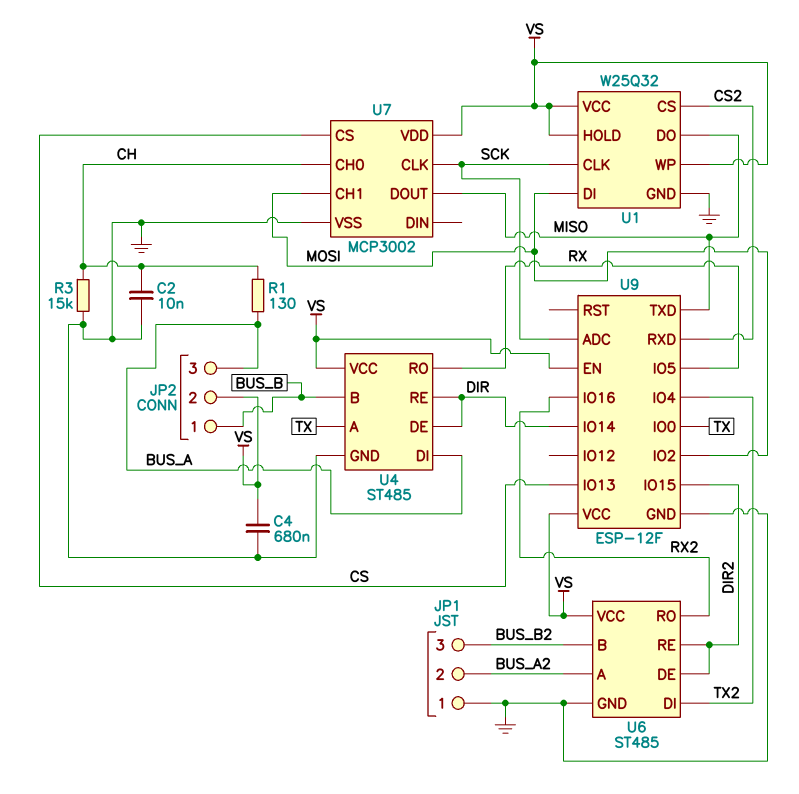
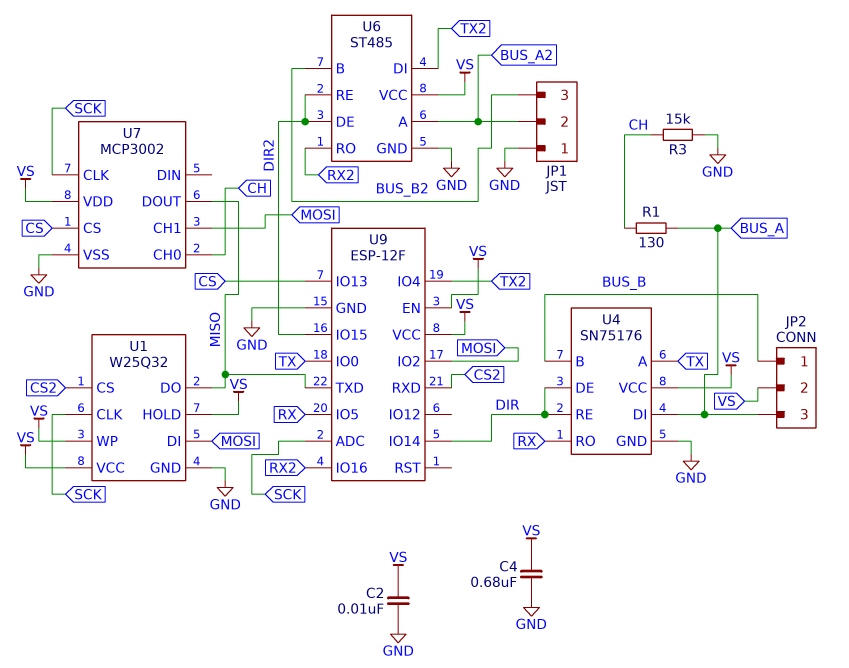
C2: 10nF (CH, GND) -> 10nF (GND, VS)
U4: ST485 -> SN75176

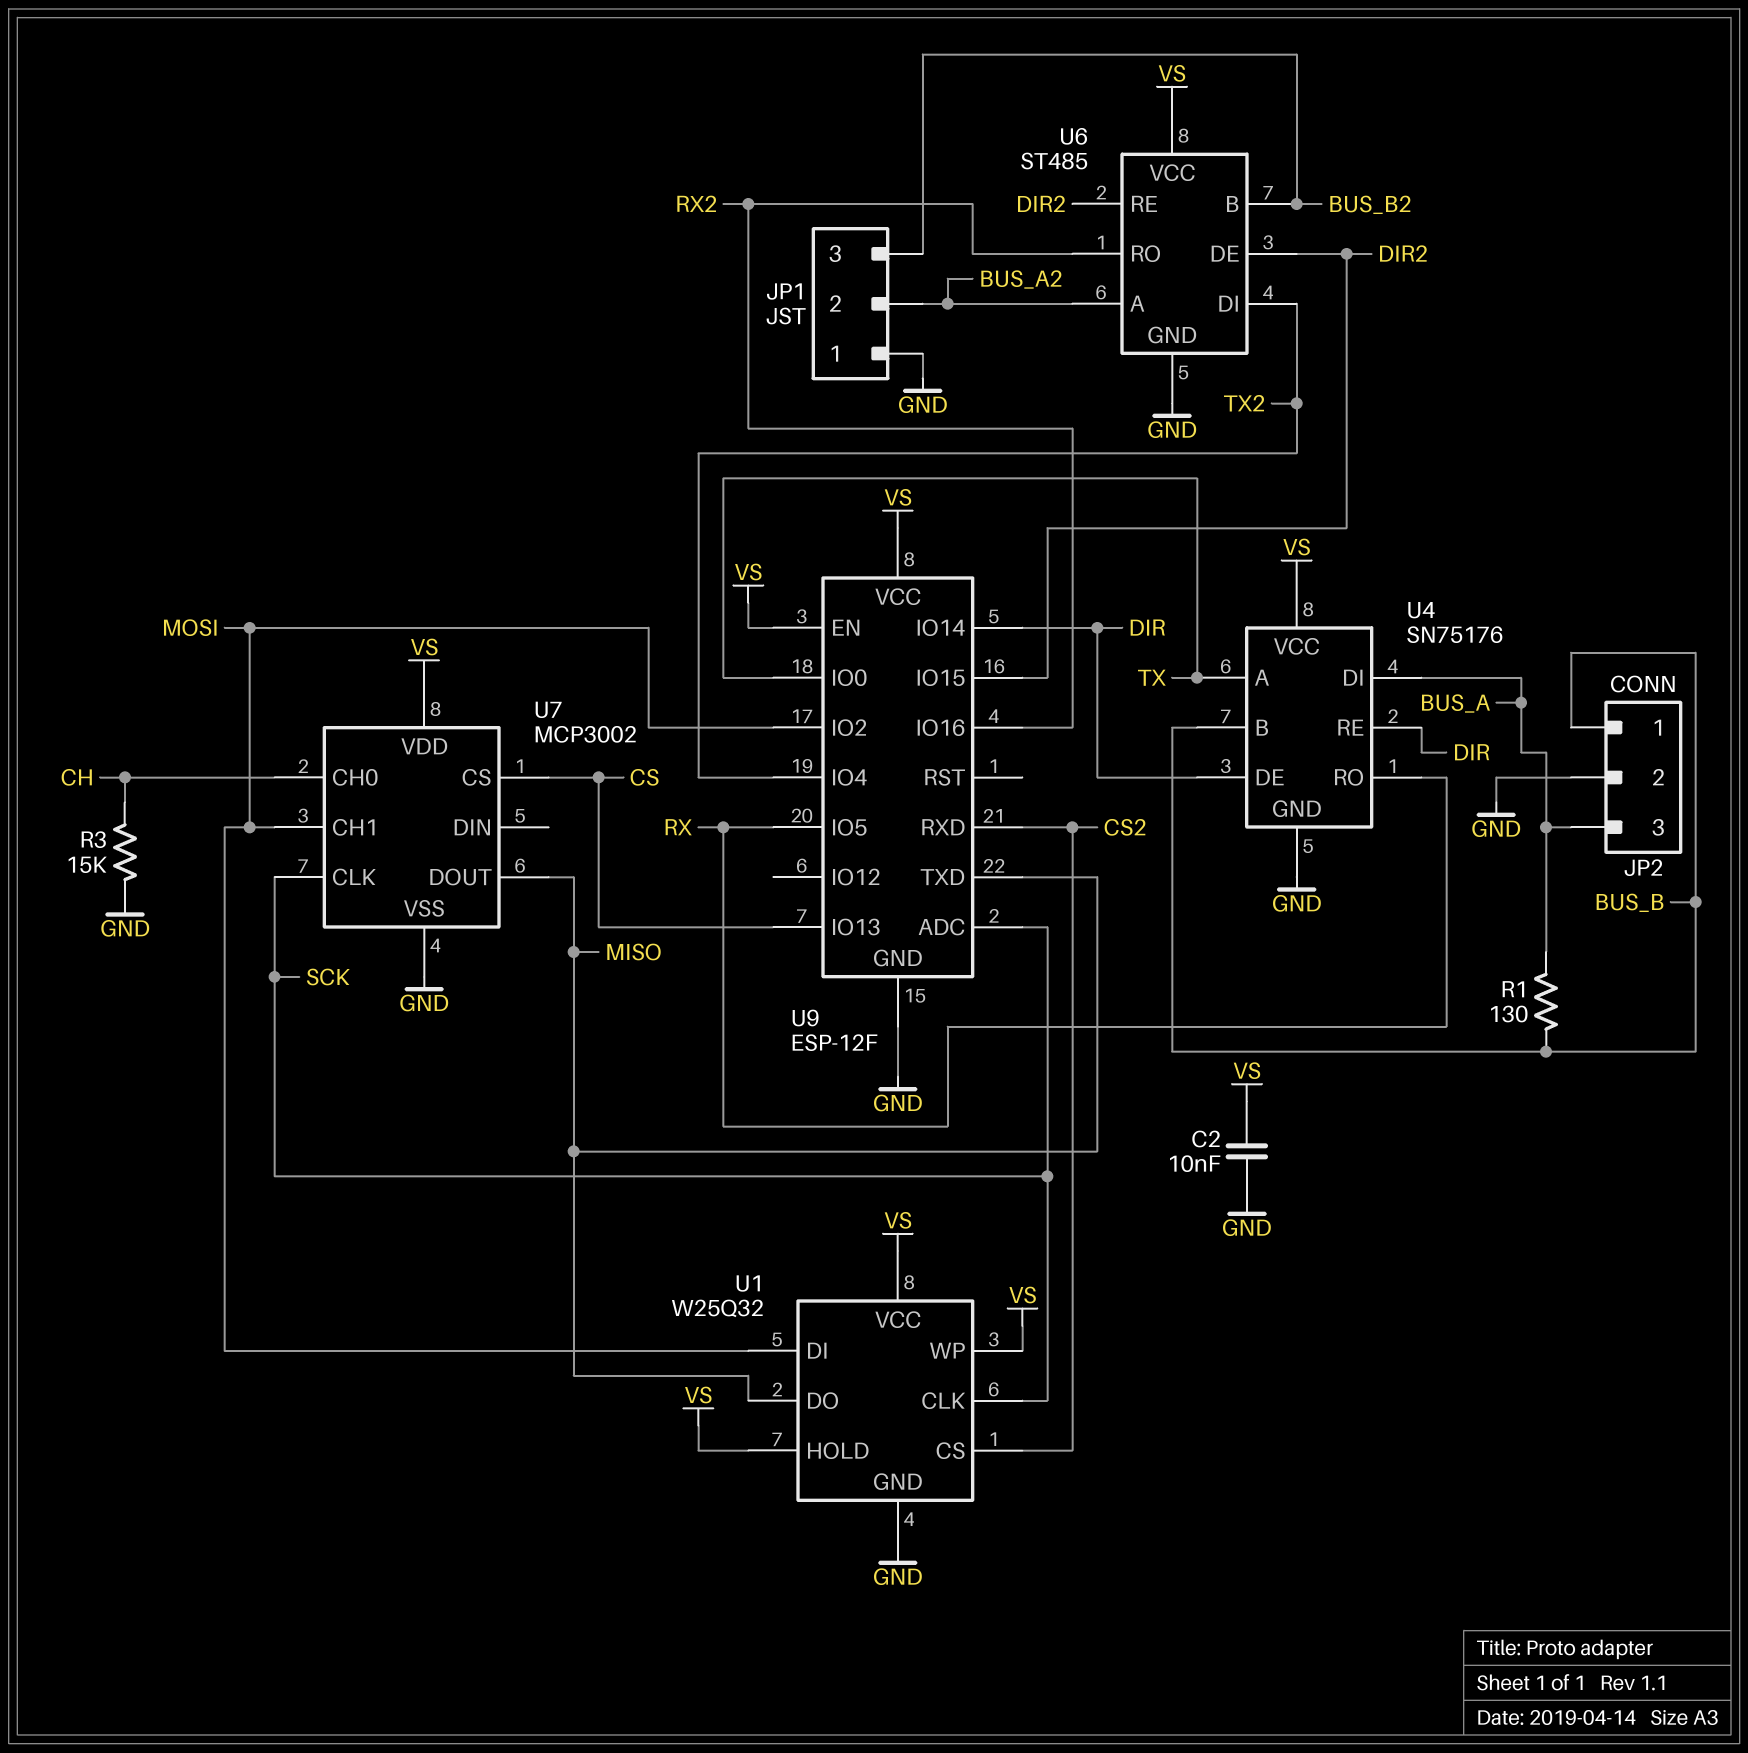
C4: 680nF (GND, VS) -> none
JP2 pin 2: VS -> GND
R1: 130 (BUS_A, CH) -> 130 (BUS_A, BUS_B)

